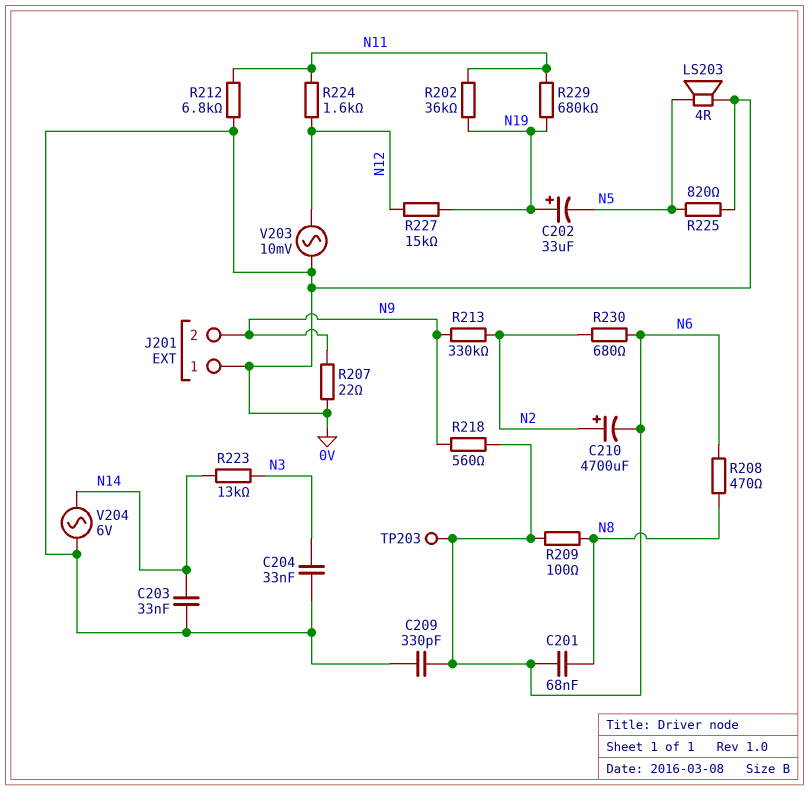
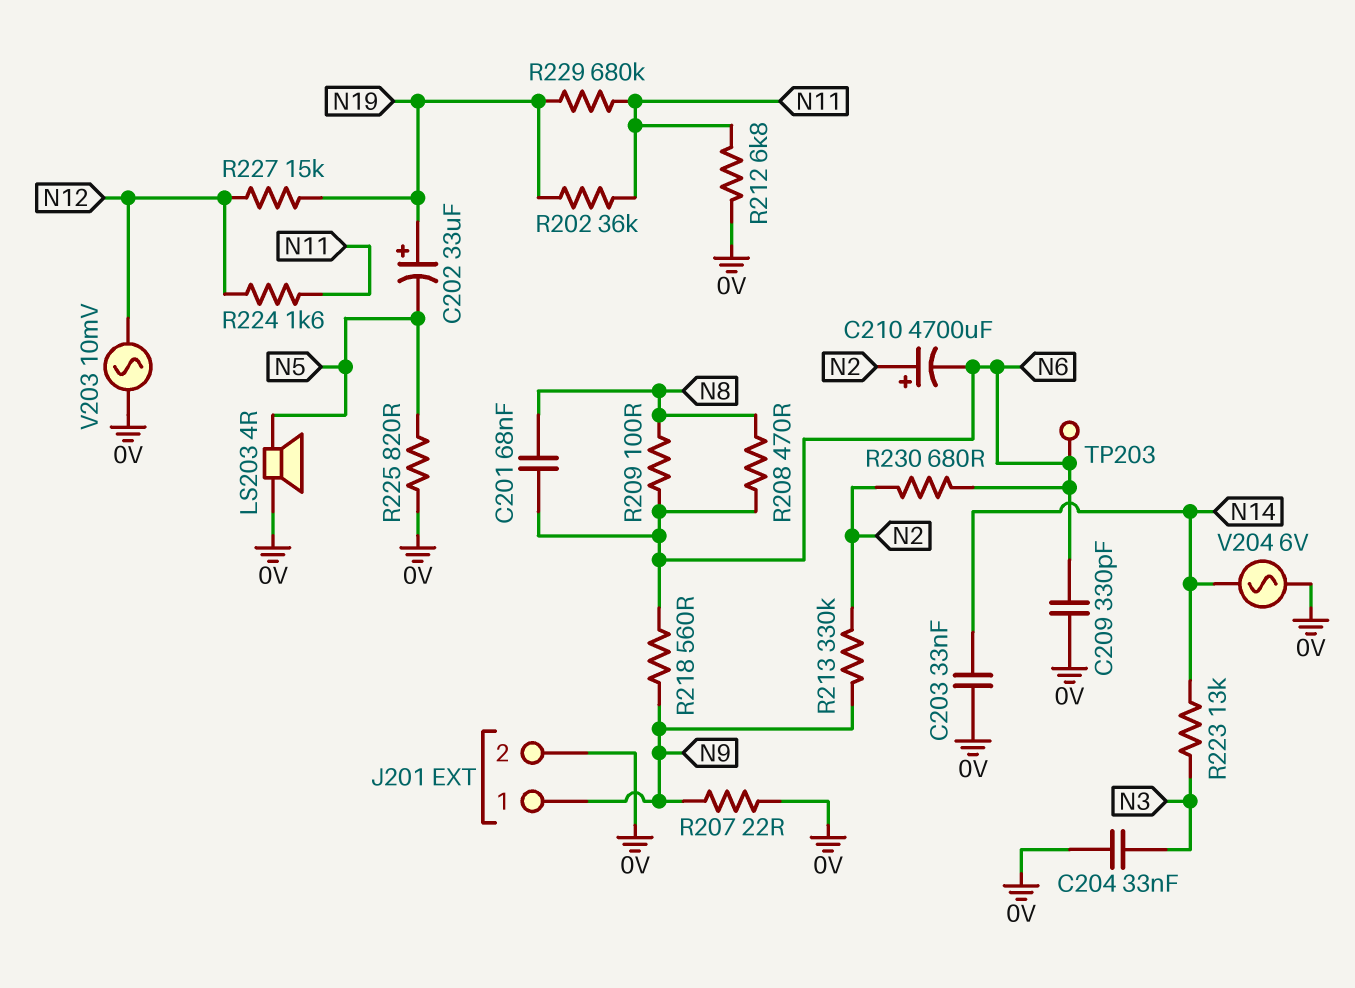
J201 pin 1: 0V -> N9
J201 pin 2: N9 -> 0V

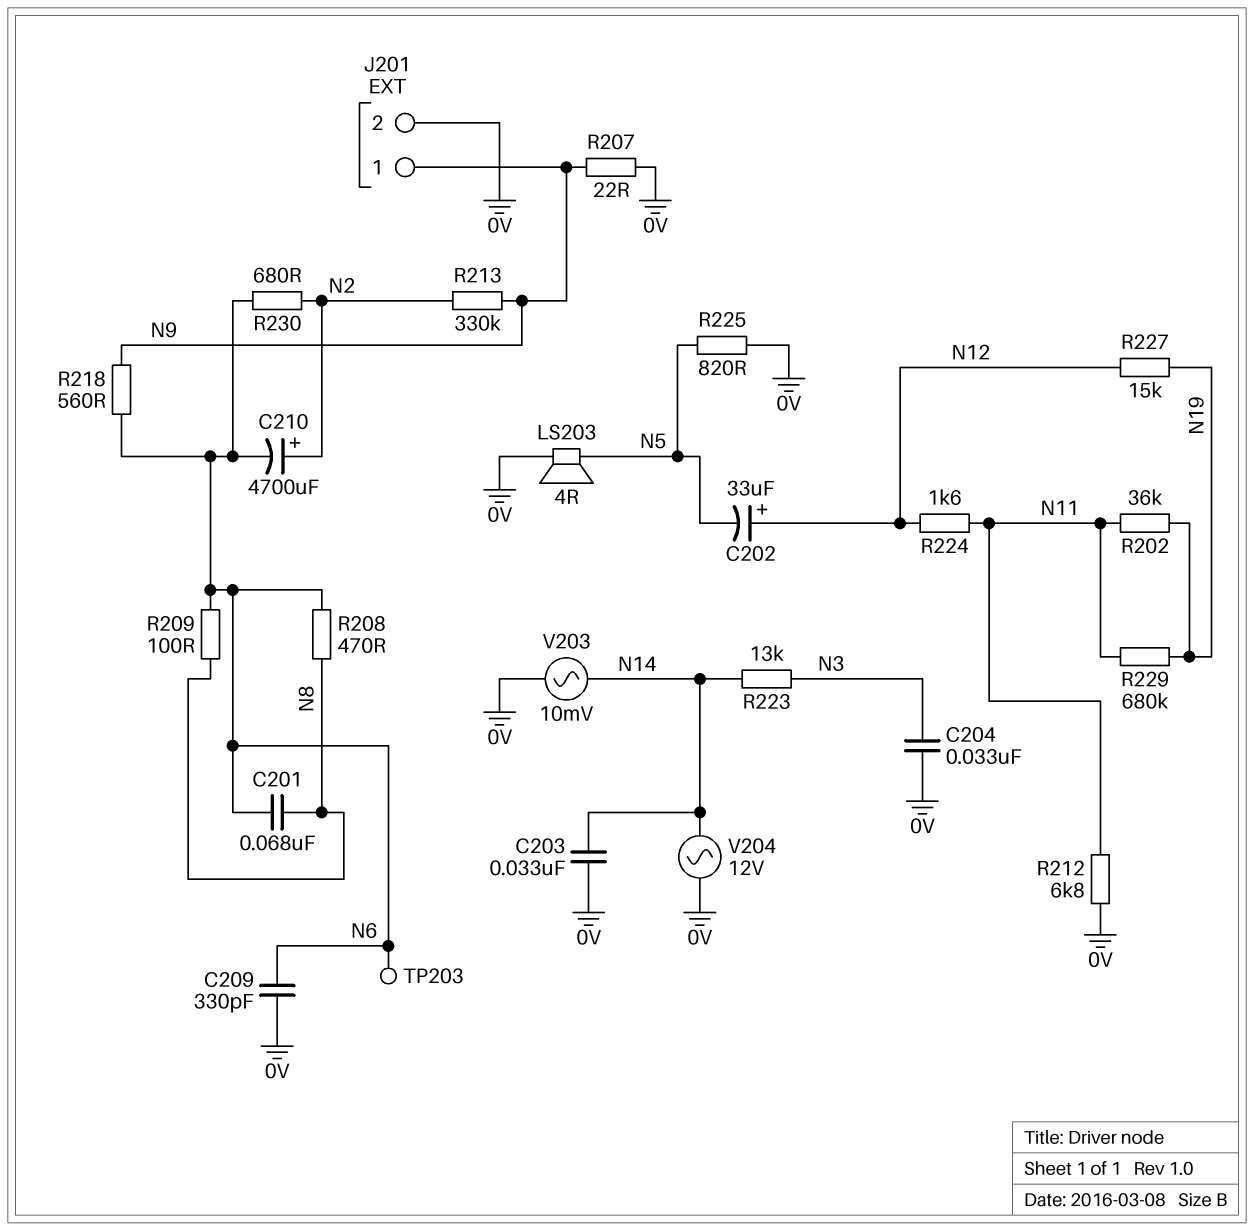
C202: 33uF (plus N19, minus N5) -> 33uF (plus N12, minus N5)
V203: AC 10mV (0V, N12) -> AC 10mV (0V, N14)
V204: AC 6V (0V, N14) -> AC 12V (0V, N14)

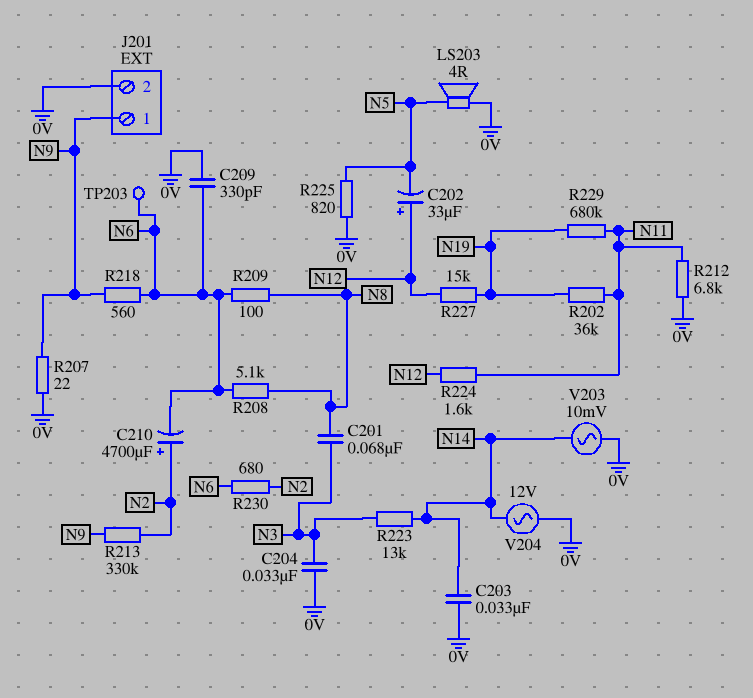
C201: 68nF (N6, N8) -> 68nF (N3, N8)
R208: 470 (N6, N8) -> 5.1k (N6, N8)

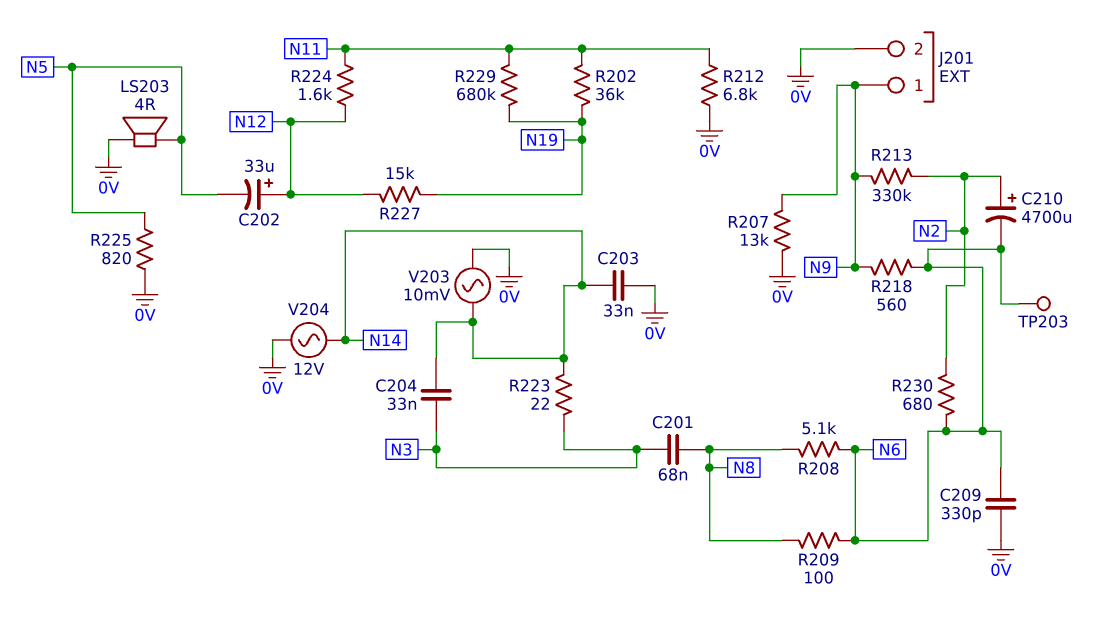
C204: 33nF (0V, N3) -> 33nF (N3, N14)
R207: 22 (0V, N9) -> 13k (0V, N9)
R223: 13k (N3, N14) -> 22 (N3, N14)

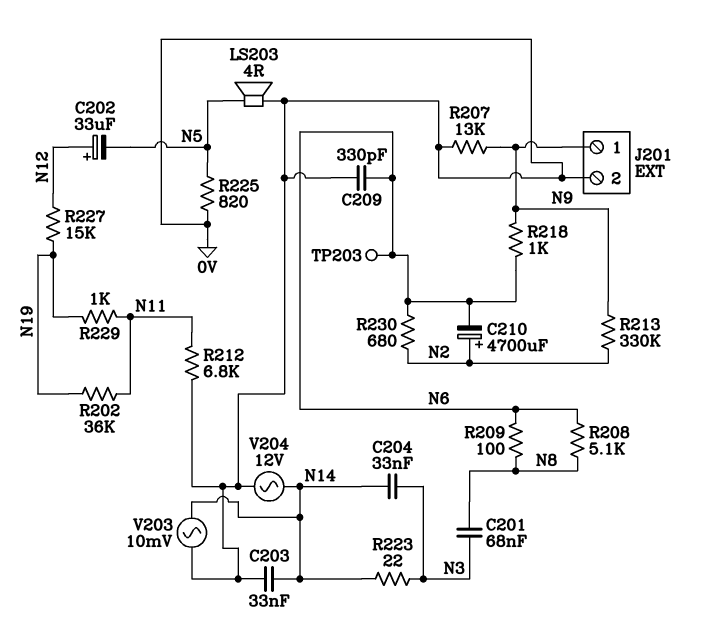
R218: 560 (N6, N9) -> 1k (N6, N9)
R224: 1.6k (N11, N12) -> none
R229: 680k (N11, N19) -> 1k (N11, N19)

